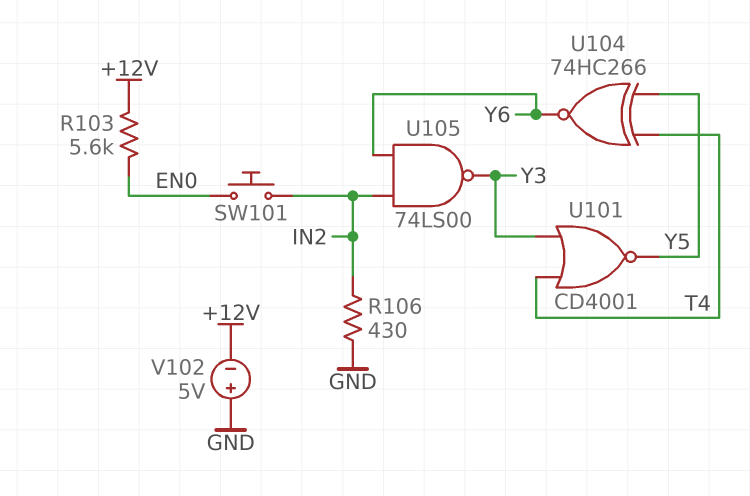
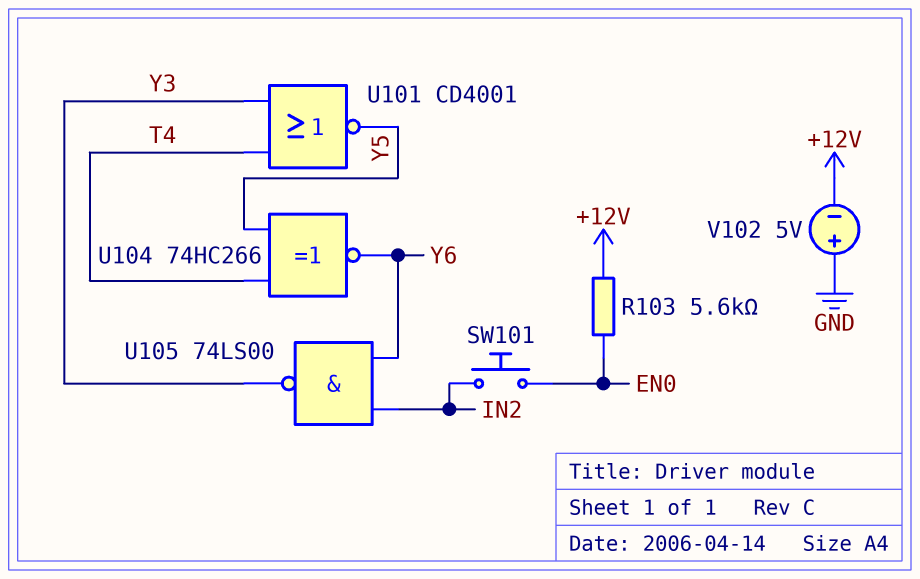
R106: 430 (GND, IN2) -> none

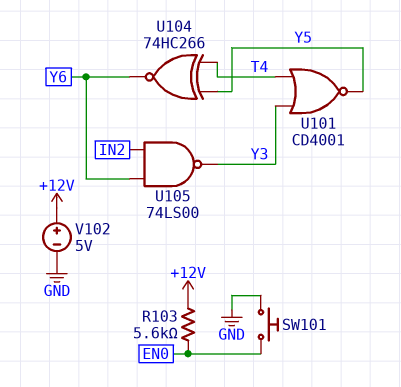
SW101: button (EN0, IN2) -> button (EN0, GND)
V102: 5V (plus GND, minus +12V) -> 5V (plus +12V, minus GND)

